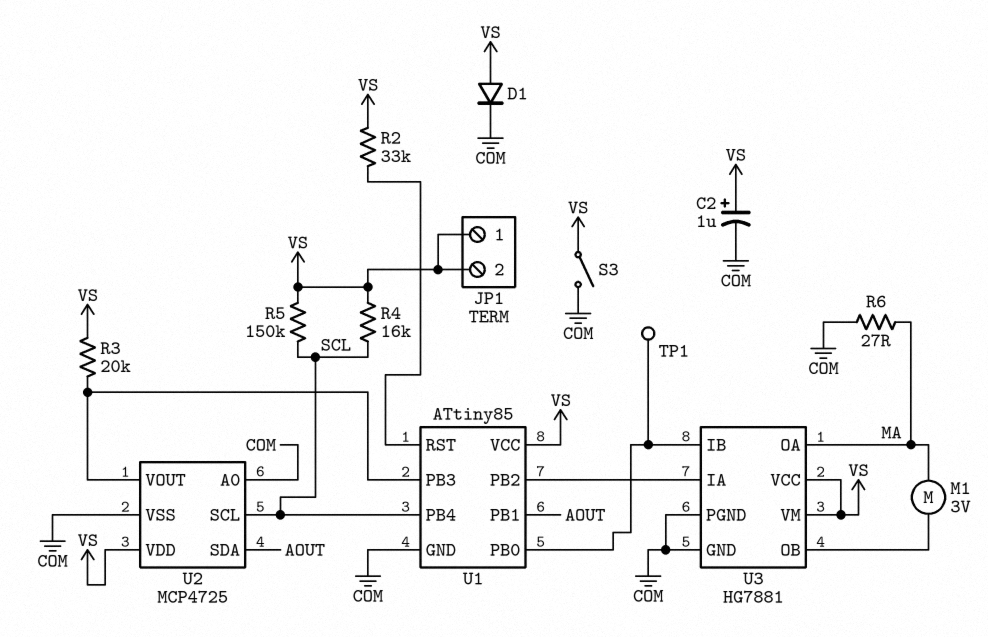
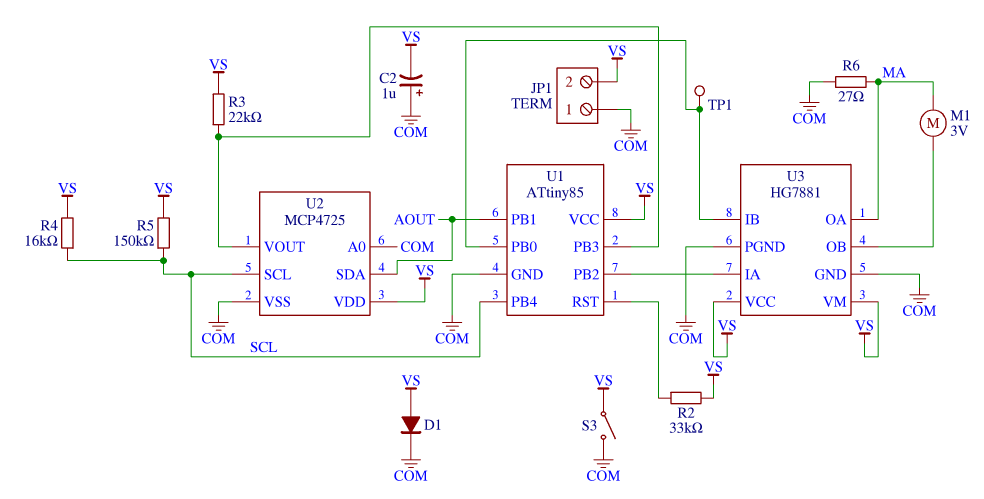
C2: 1uF (plus VS, minus COM) -> 1uF (plus COM, minus VS)
JP1 pin 1: VS -> COM
R3: 20k (U1/PB3, VS) -> 22k (U1/PB3, VS)

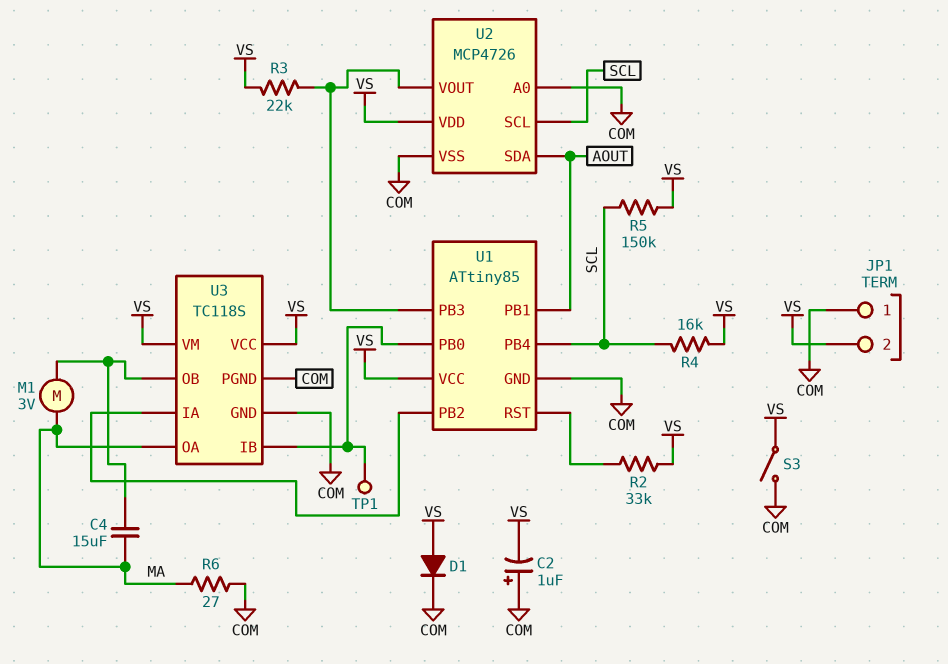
C4: none -> 15uF (MA, U3/OB)
U2: MCP4725 -> MCP4726
U3: HG7881 -> TC118S

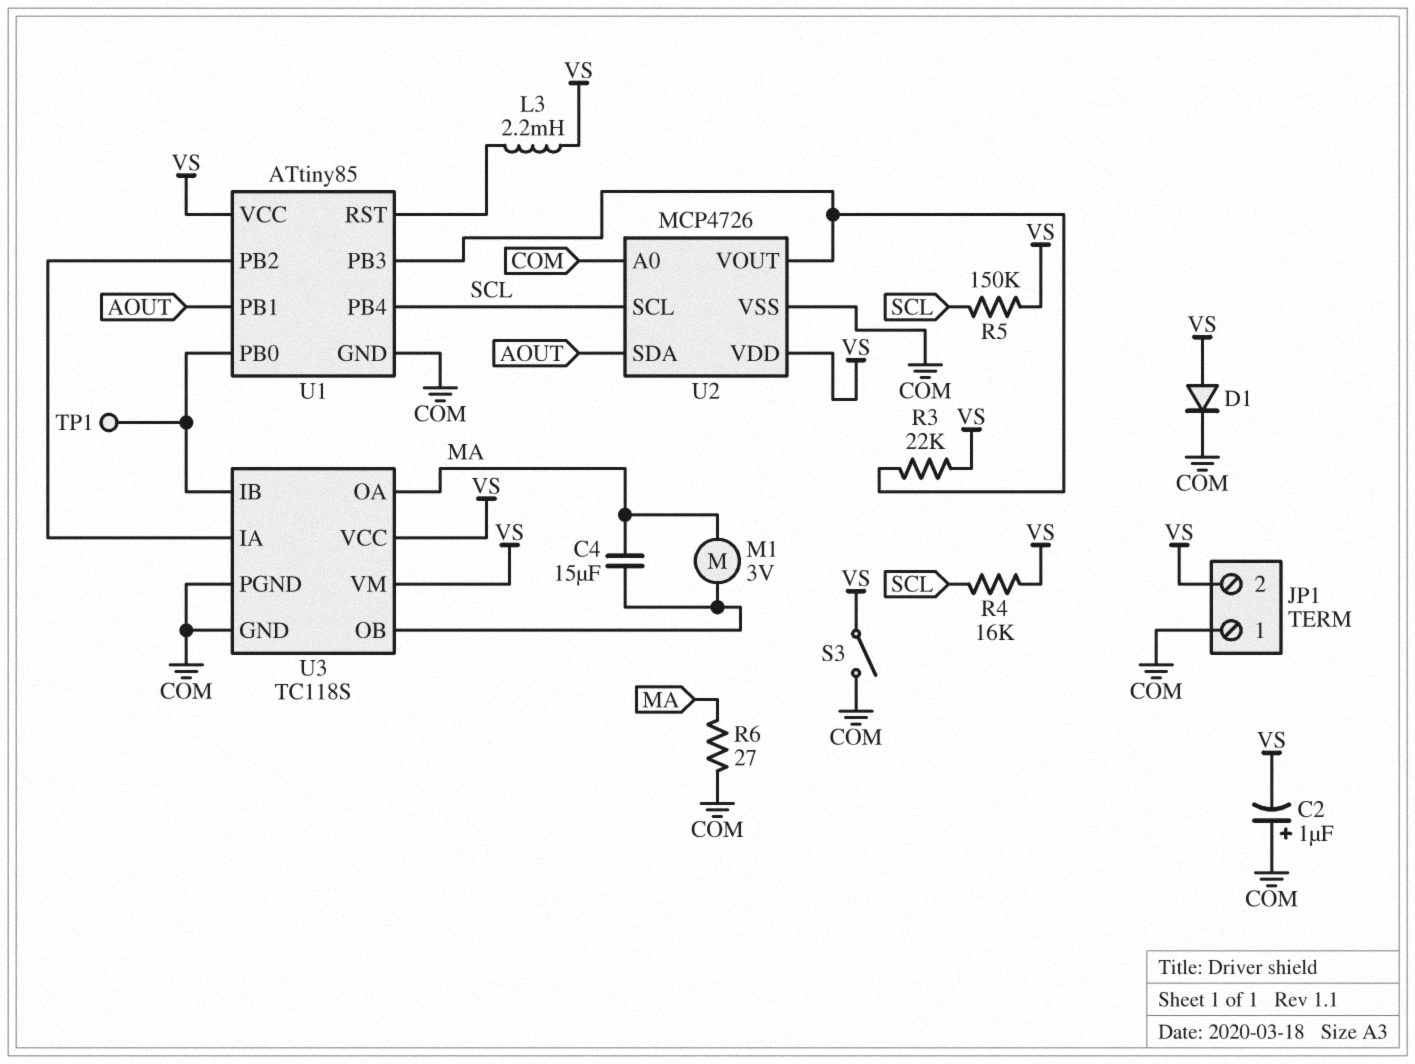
L3: none -> 2.2mH (U1/RST, VS)
R2: 33k (U1/RST, VS) -> none

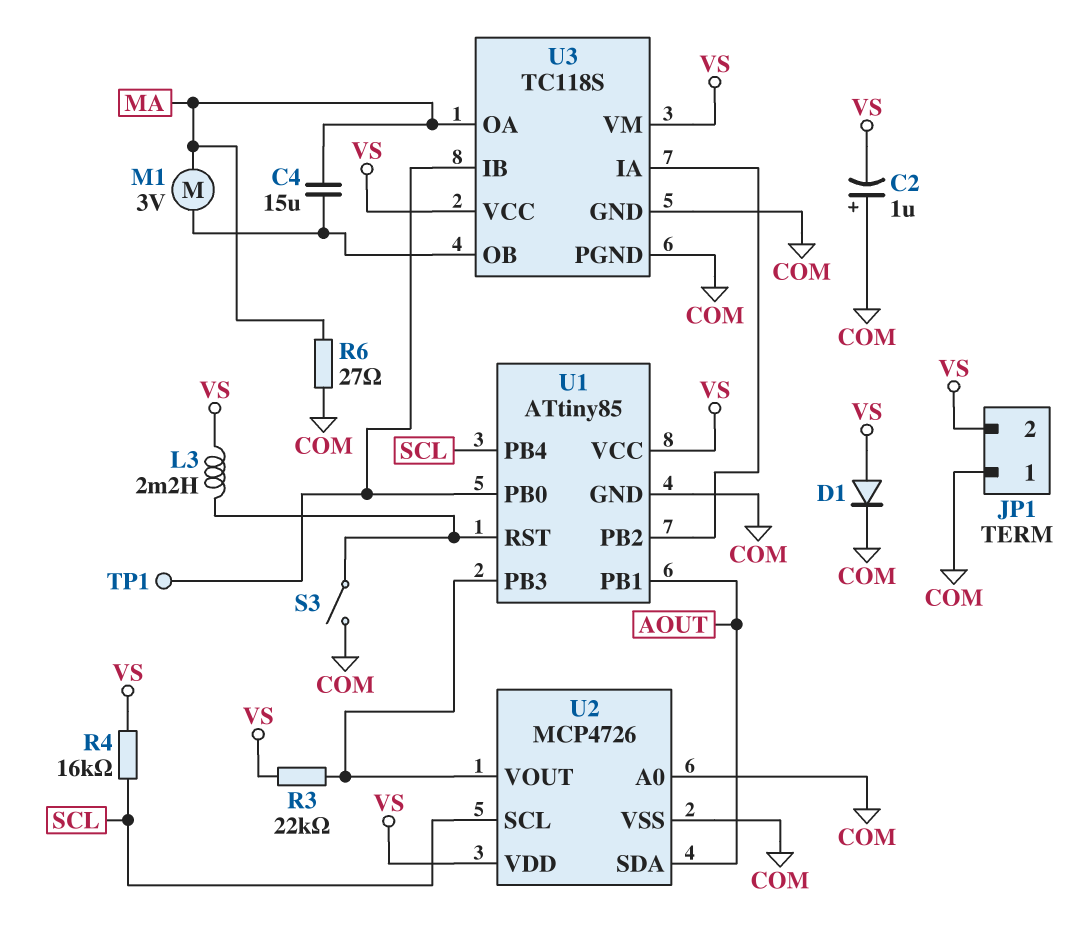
R5: 150k (SCL, VS) -> none
S3: switch (COM, VS) -> switch (COM, U1/RST)

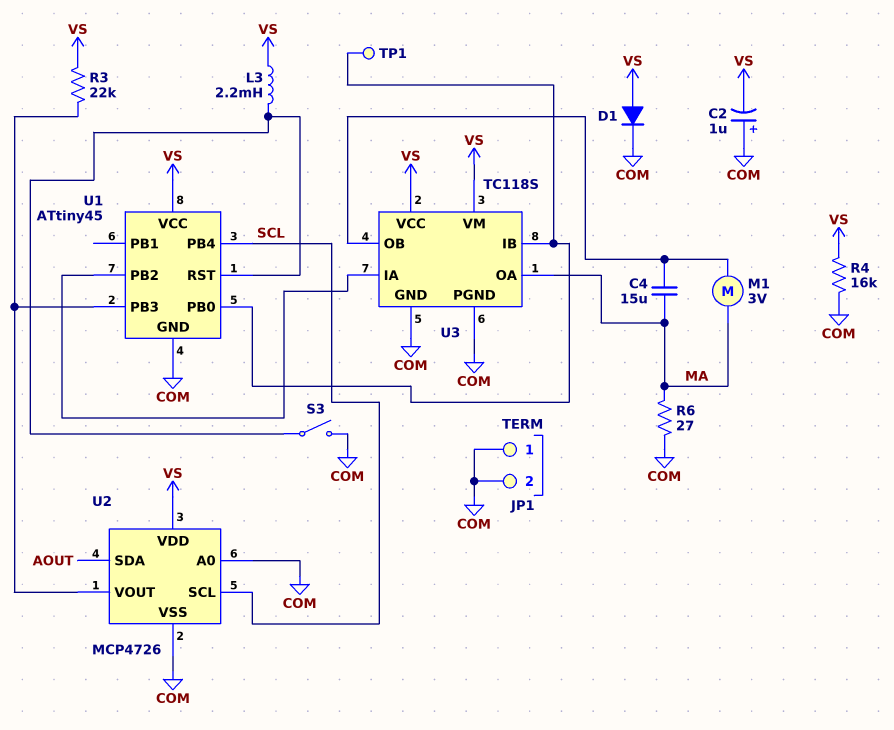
JP1 pin 2: VS -> COM
R4: 16k (SCL, VS) -> 16k (COM, VS)
U1: ATtiny85 -> ATtiny45
U1 pin PB1: AOUT -> none

